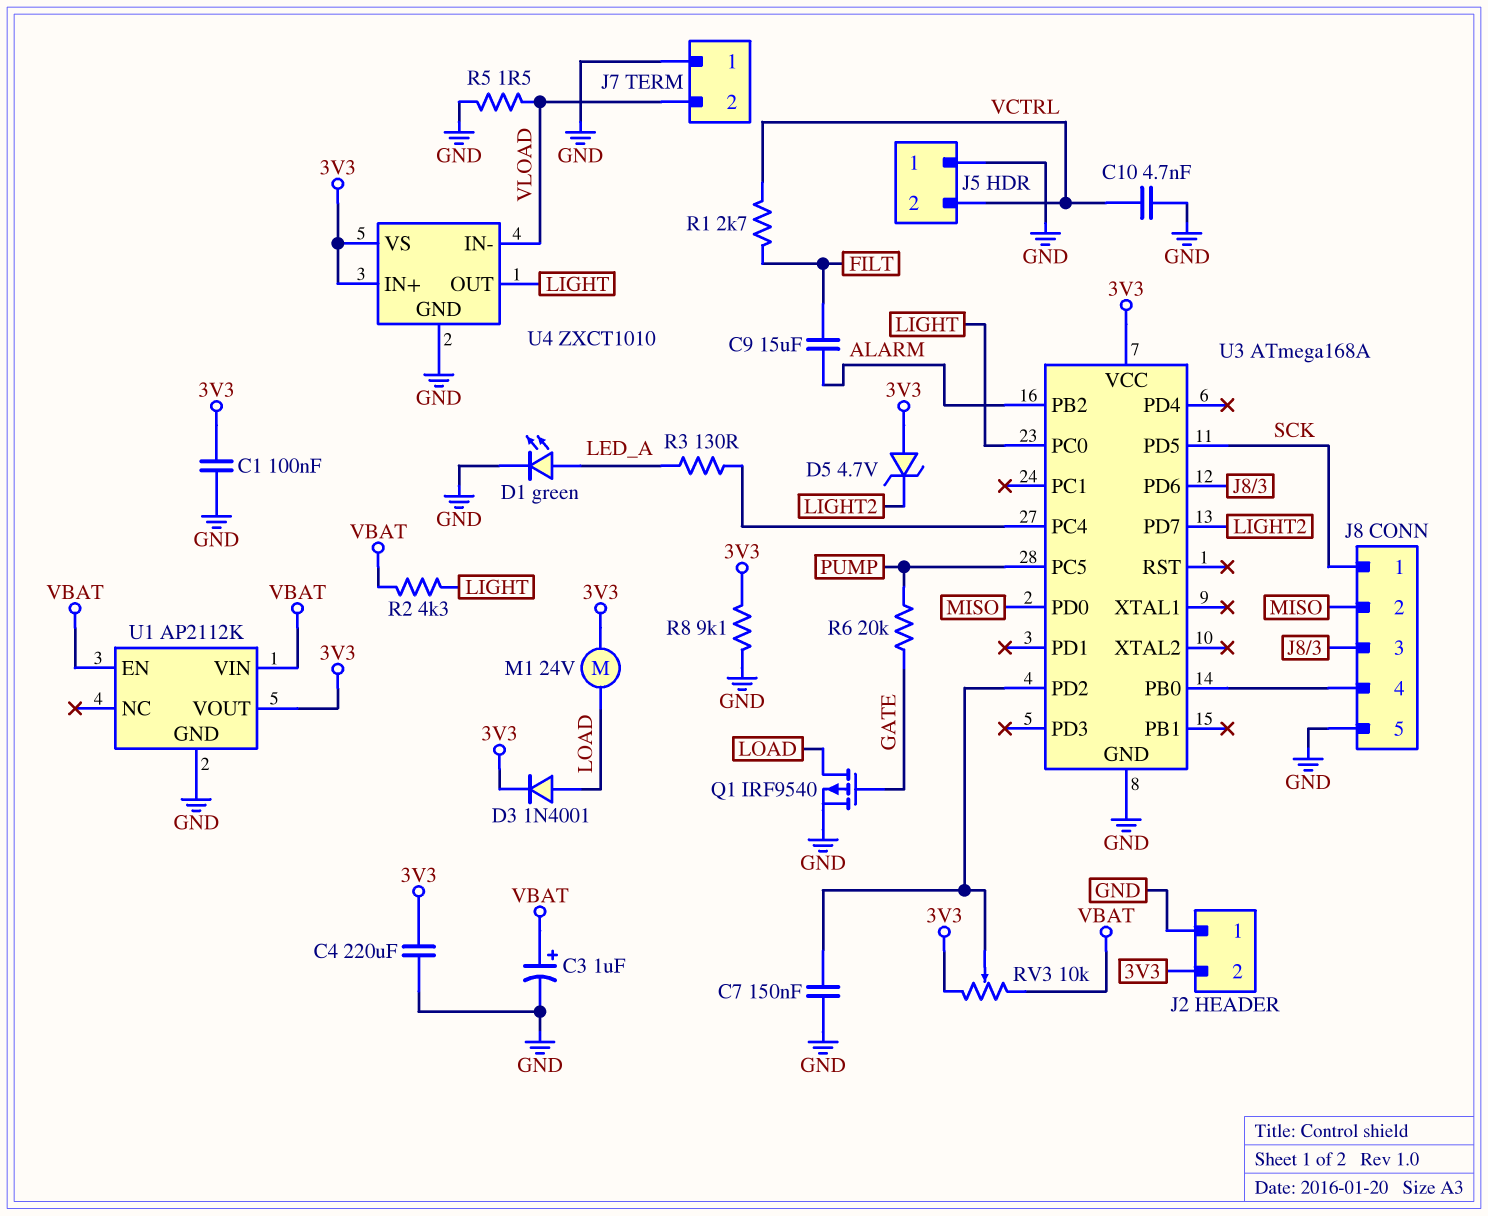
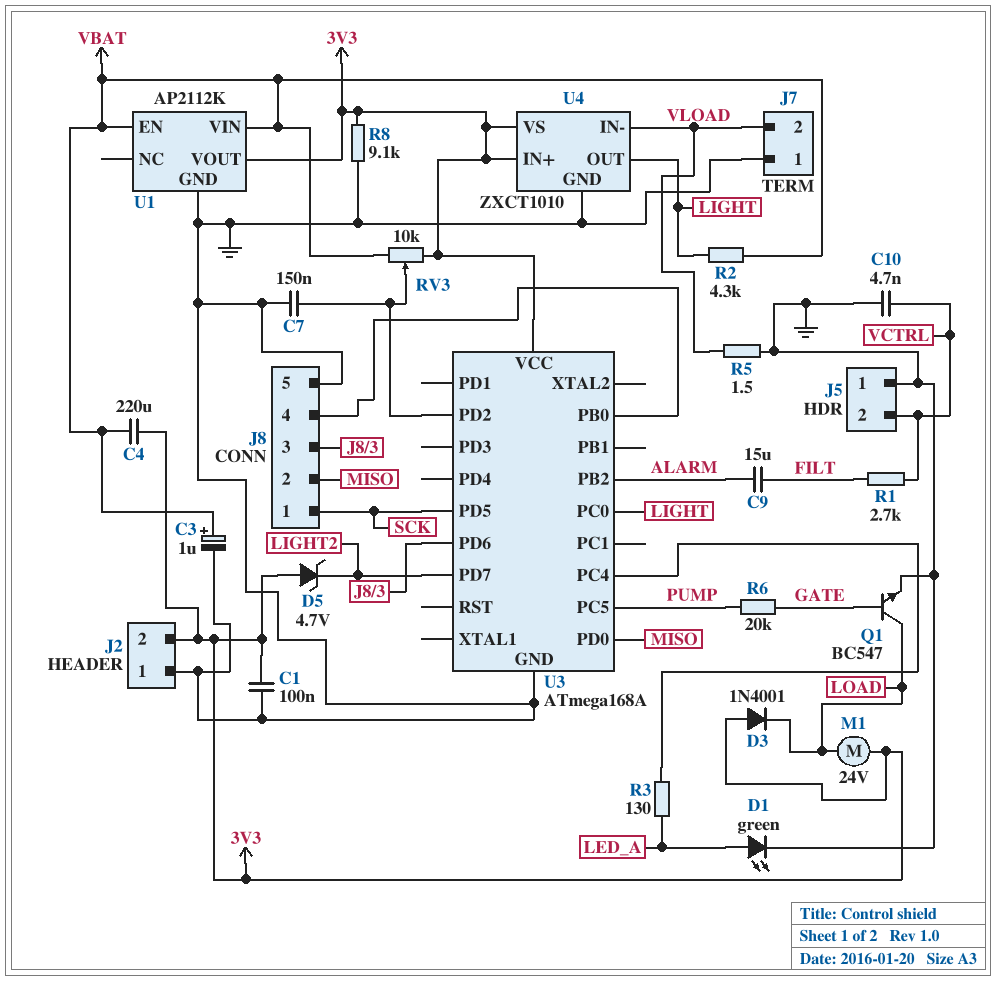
C4: 220uF (3V3, GND) -> 220uF (3V3, VBAT)
D3: diode 1N4001 (A LOAD, K 3V3) -> diode 1N4001 (A 3V3, K LOAD)
Q1: PMOS IRF9540 (G GATE, D LOAD, S GND) -> NPN BC547 (B GATE, C LOAD, E GND)

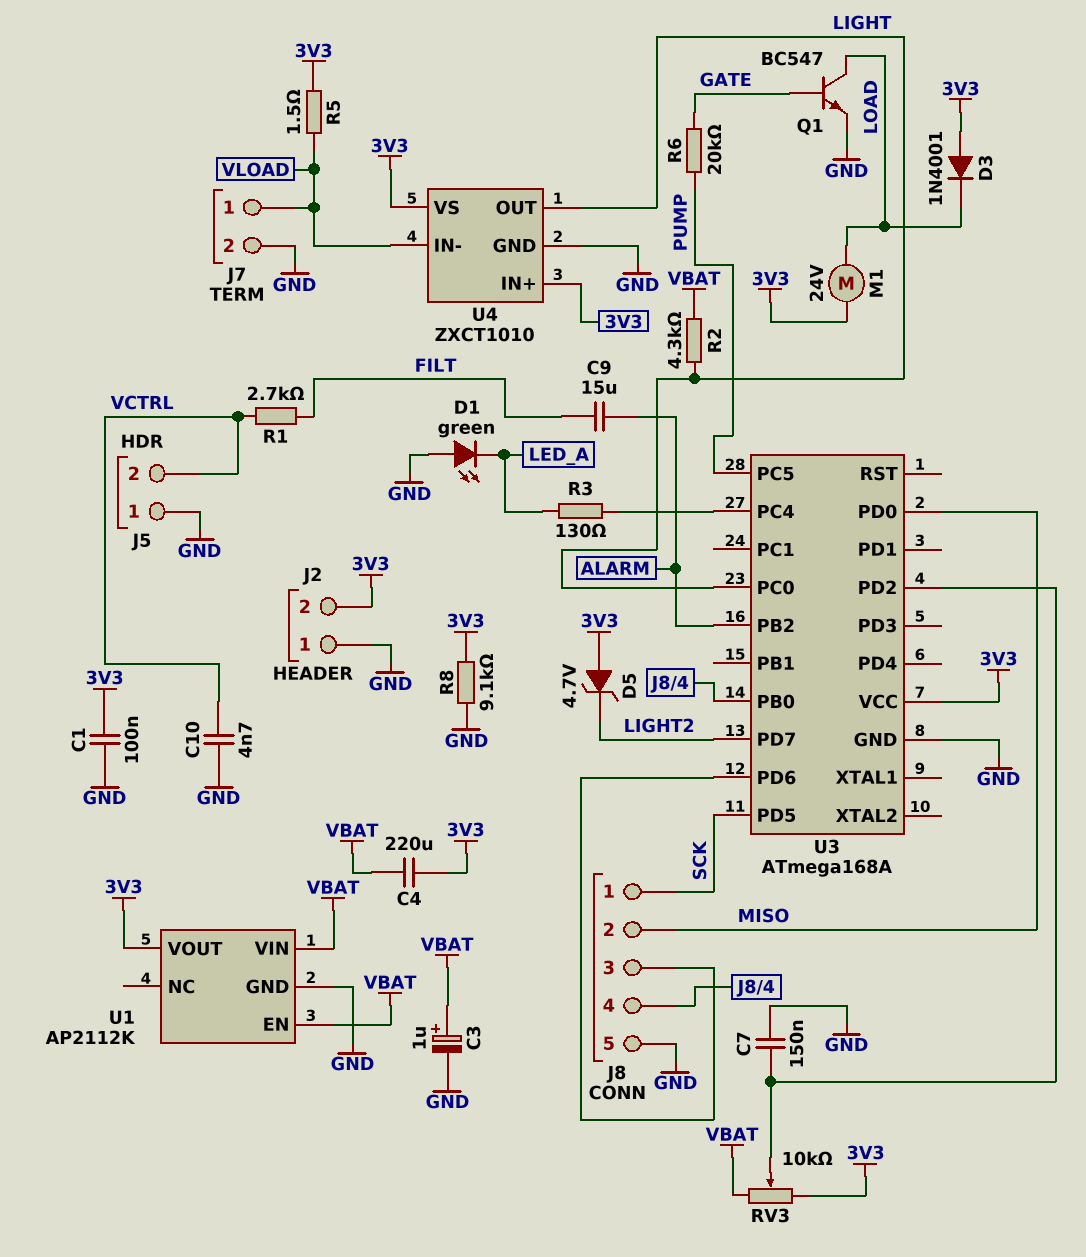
D1: LED green (A LED_A, K GND) -> LED green (A GND, K LED_A)
J7 pin 1: GND -> VLOAD
J7 pin 2: VLOAD -> GND
R5: 1.5 (GND, VLOAD) -> 1.5 (3V3, VLOAD)

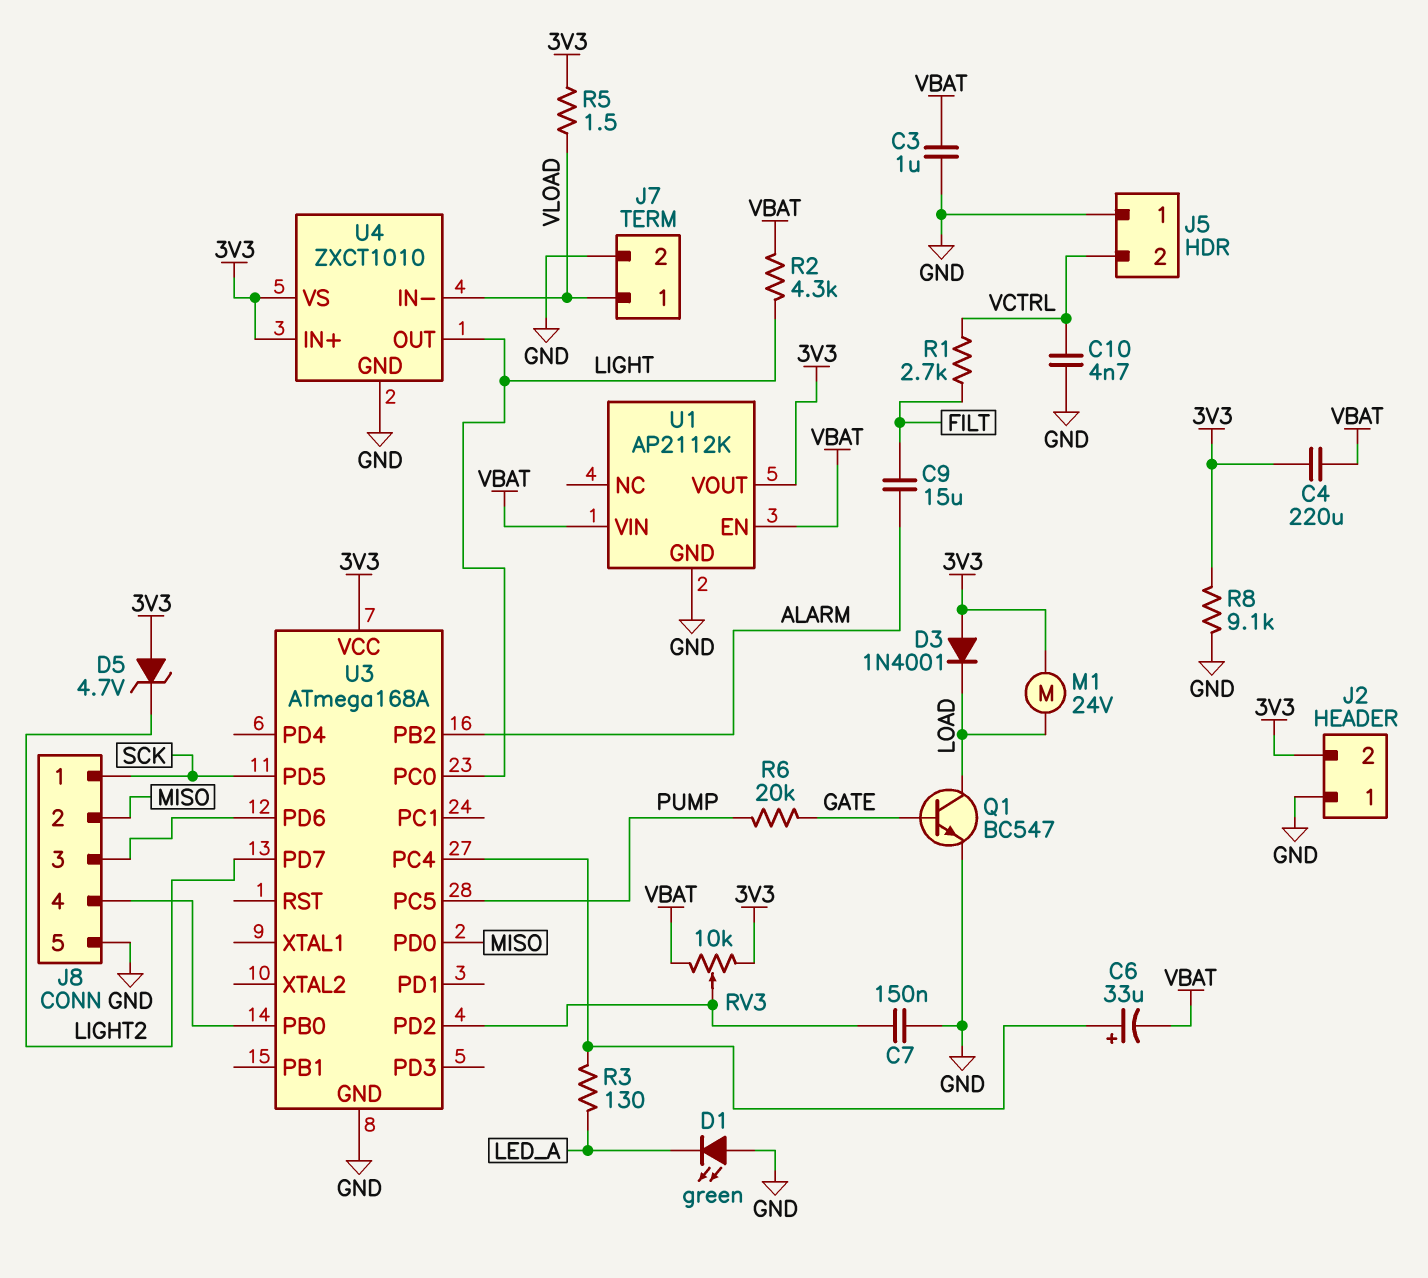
C1: 100nF (3V3, GND) -> none
C3: 1uF (plus VBAT, minus GND) -> 1uF (GND, VBAT)
C6: none -> 33uF (plus U3/PC4, minus VBAT)

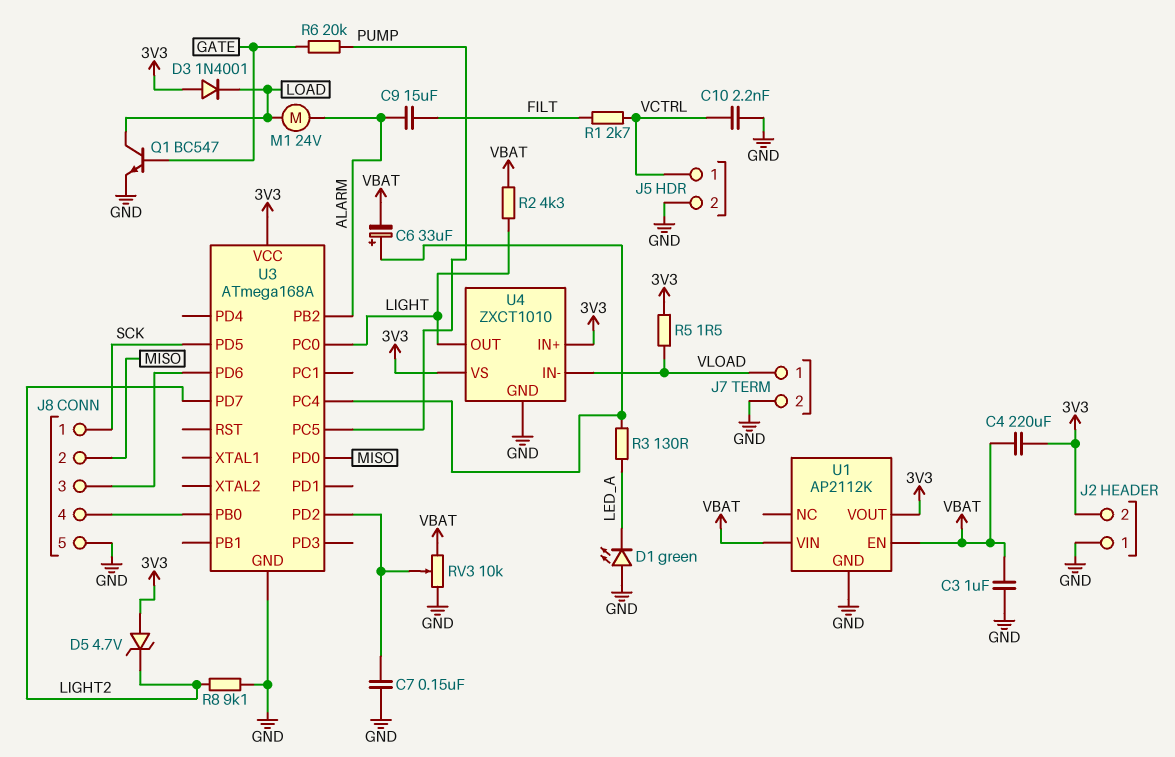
C10: 4.7nF (GND, VCTRL) -> 2.2nF (GND, VCTRL)
J5 pin 1: GND -> VCTRL
J5 pin 2: VCTRL -> GND
M1: motor 24V (3V3, LOAD) -> motor 24V (ALARM, LOAD)
R8: 9.1k (3V3, GND) -> 9.1k (GND, LIGHT2)
RV3: 10k (3V3, VBAT, wiper U3/PD2) -> 10k (GND, VBAT, wiper U3/PD2)

